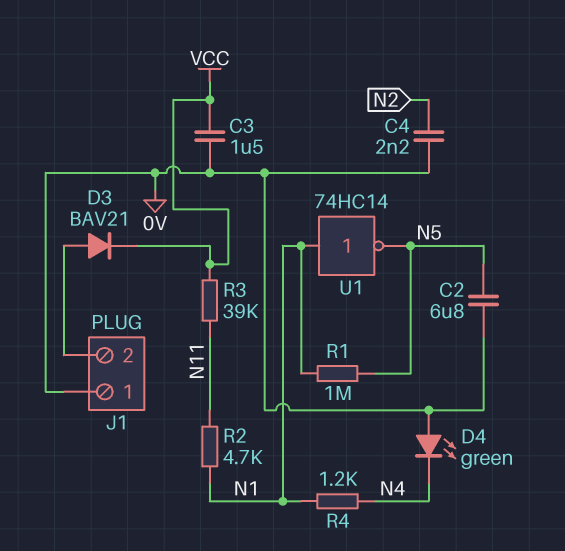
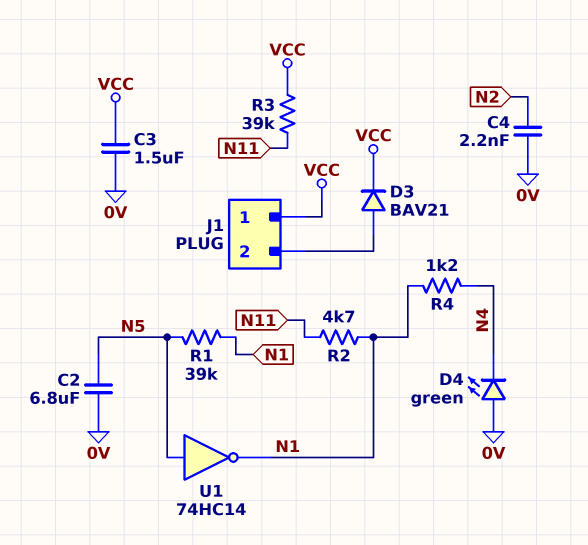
J1 pin 1: 0V -> VCC
R1: 1M (N1, N5) -> 39k (N1, N5)
U1: NOT 74HC14 (in N1, out N5) -> NOT 74HC14 (in N5, out N1)

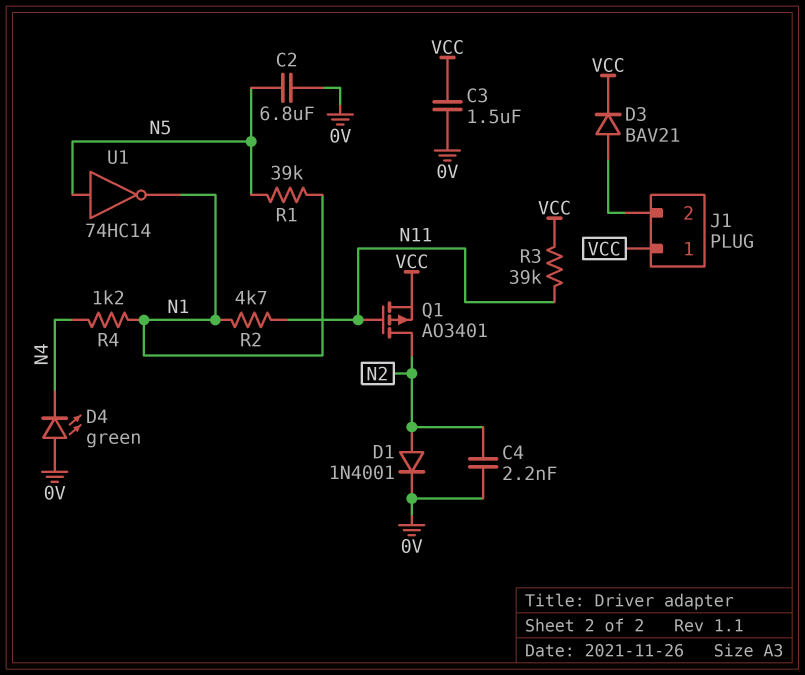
D1: none -> diode 1N4001 (A N2, K 0V)
Q1: none -> PMOS AO3401 (G N11, D N2, S VCC)

